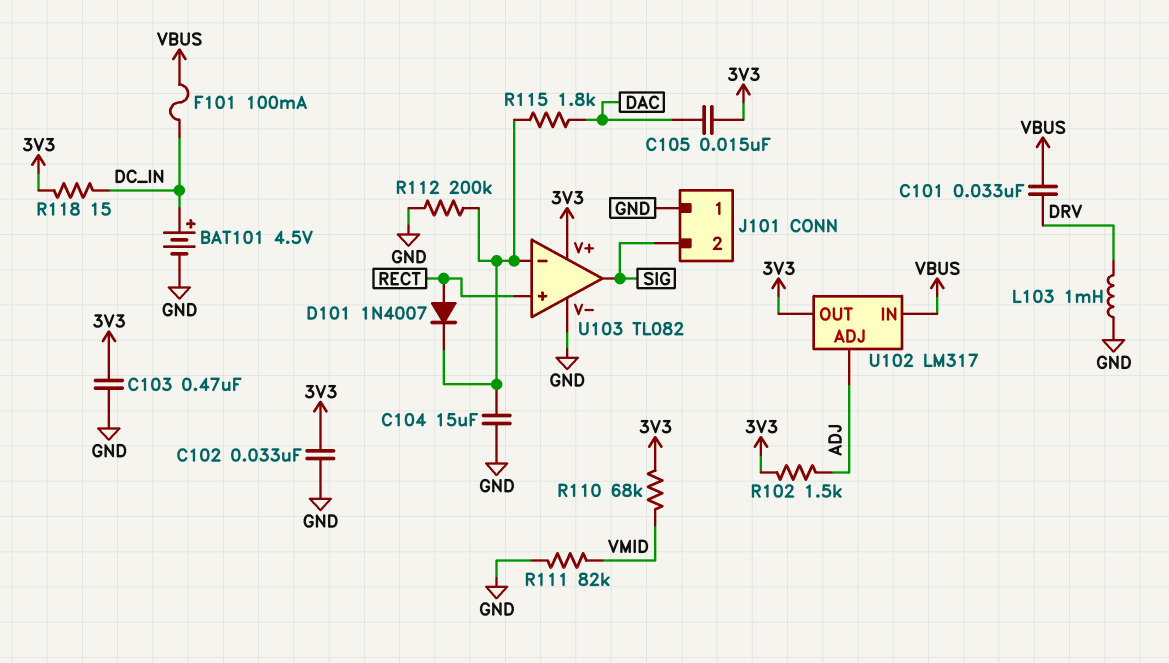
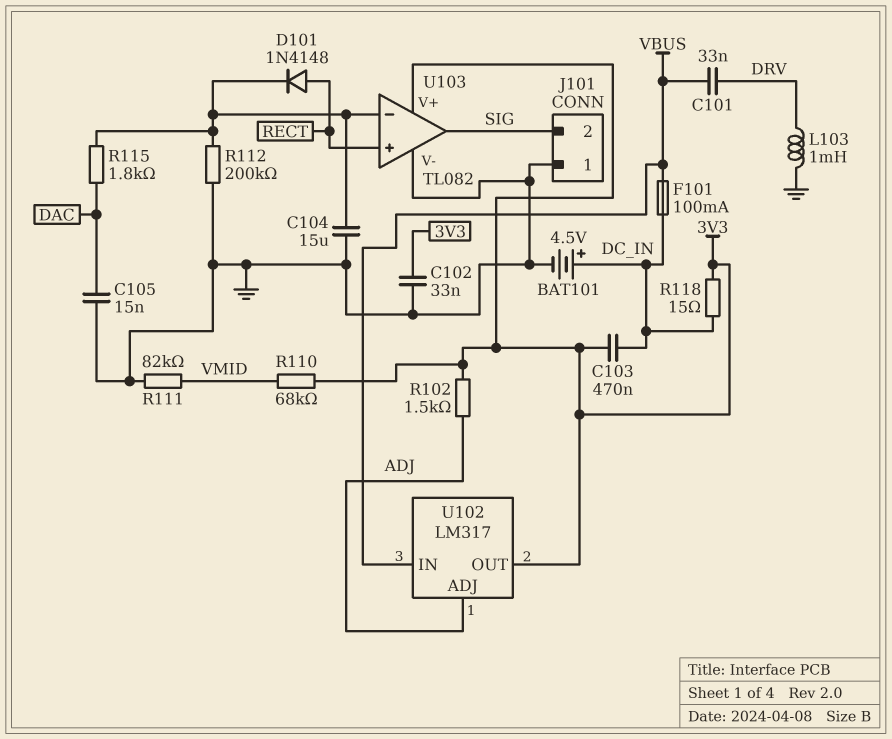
C103: 470nF (3V3, GND) -> 470nF (3V3, DC_IN)
C105: 15nF (3V3, DAC) -> 15nF (DAC, GND)
D101: diode 1N4007 (A RECT, K U103/in-) -> diode 1N4148 (A RECT, K U103/in-)

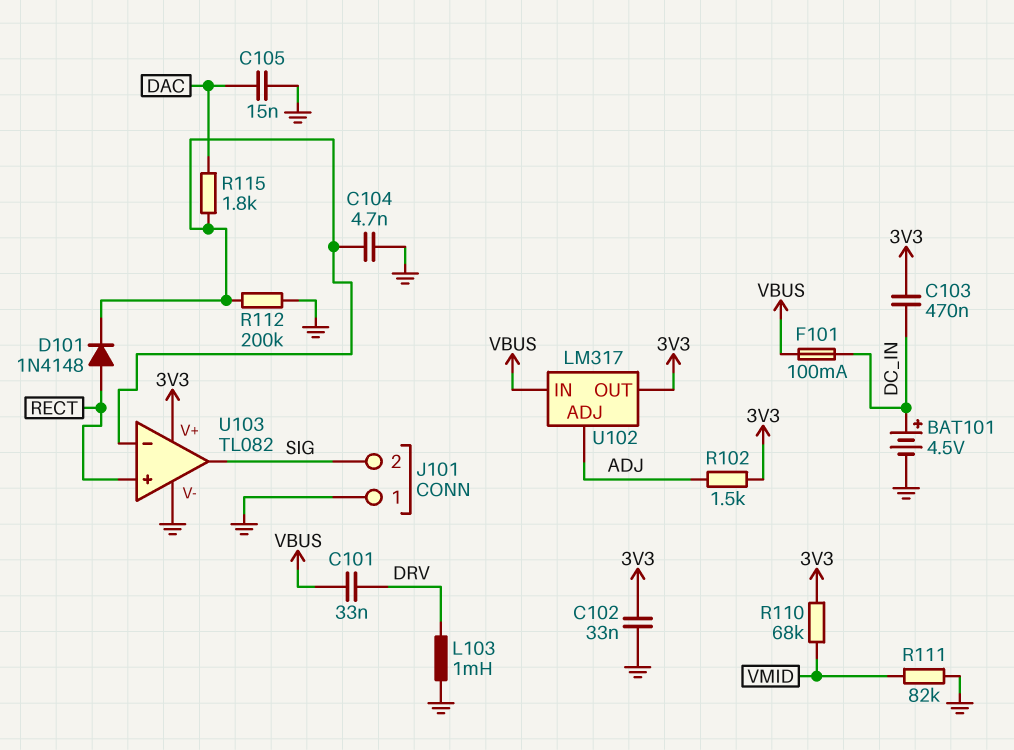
C104: 15uF (GND, U103/in-) -> 4.7nF (GND, U103/in-)
R118: 15 (3V3, DC_IN) -> none

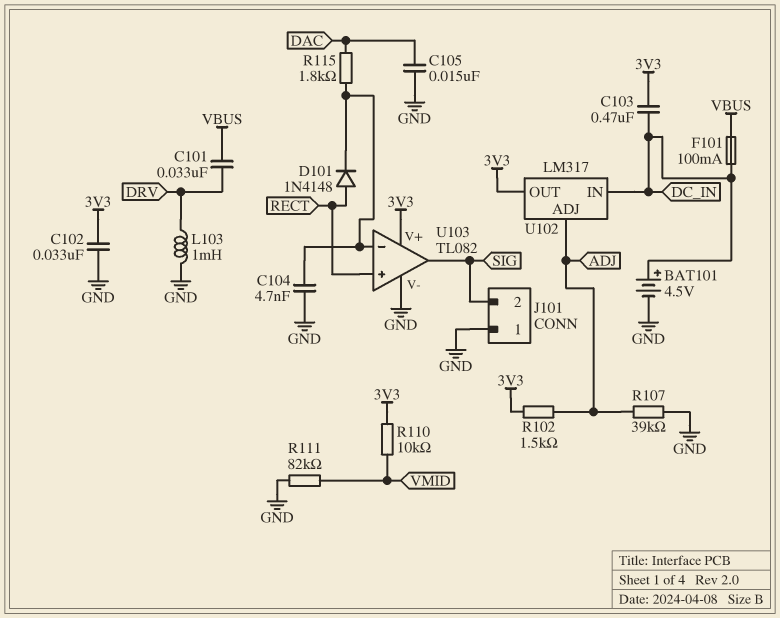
R107: none -> 39k (ADJ, GND)
R110: 68k (3V3, VMID) -> 10k (3V3, VMID)
R112: 200k (GND, U103/in-) -> none
U102 pin IN: VBUS -> DC_IN

